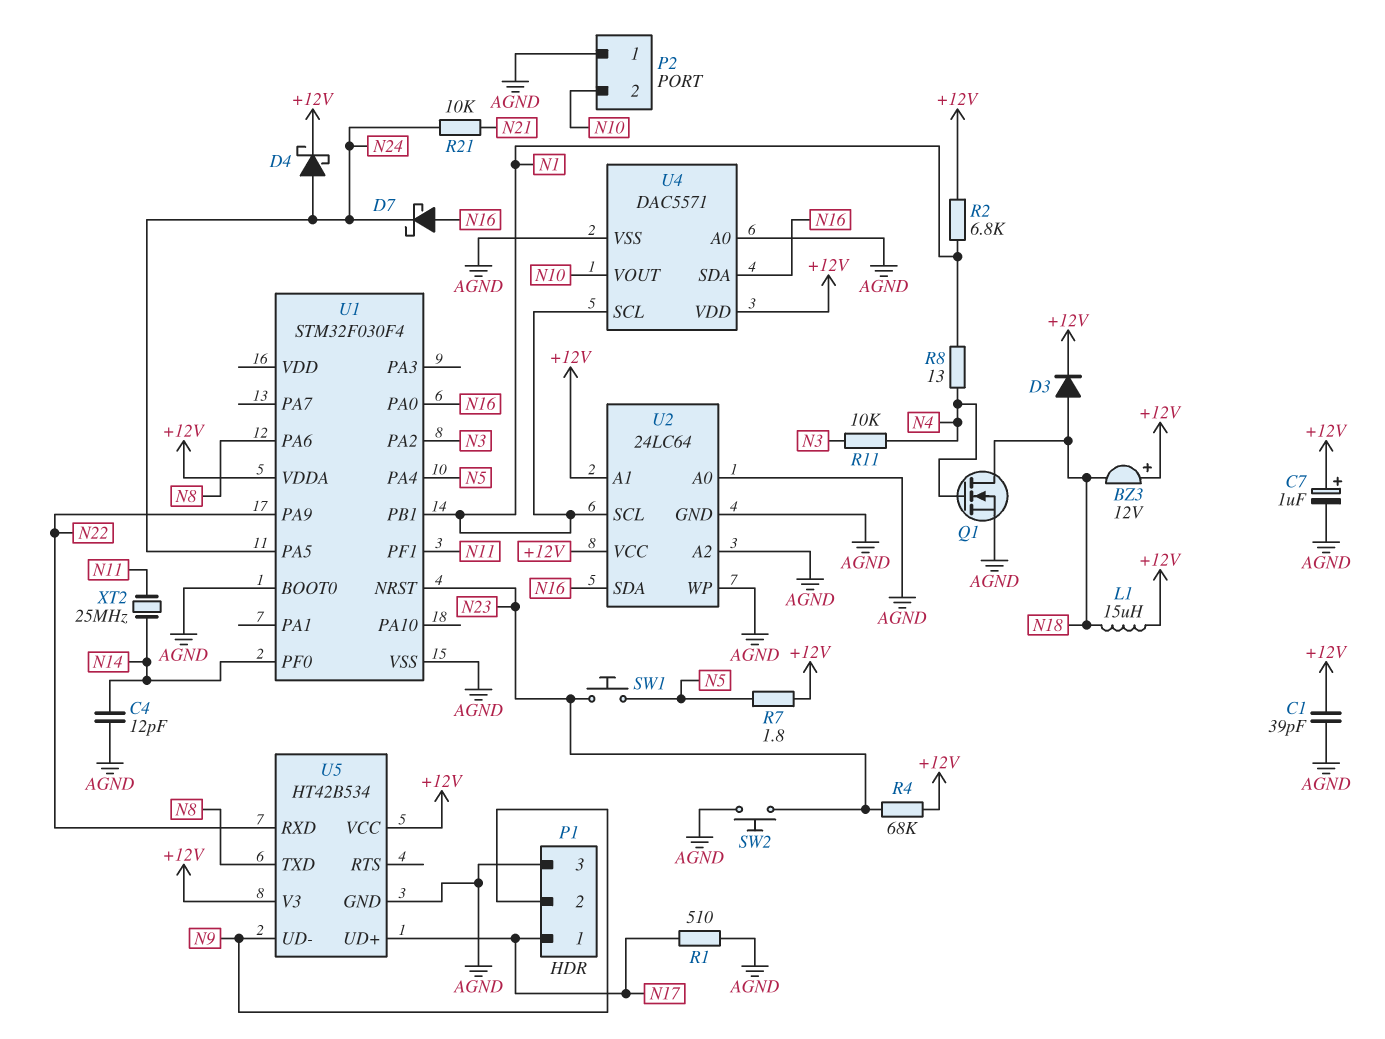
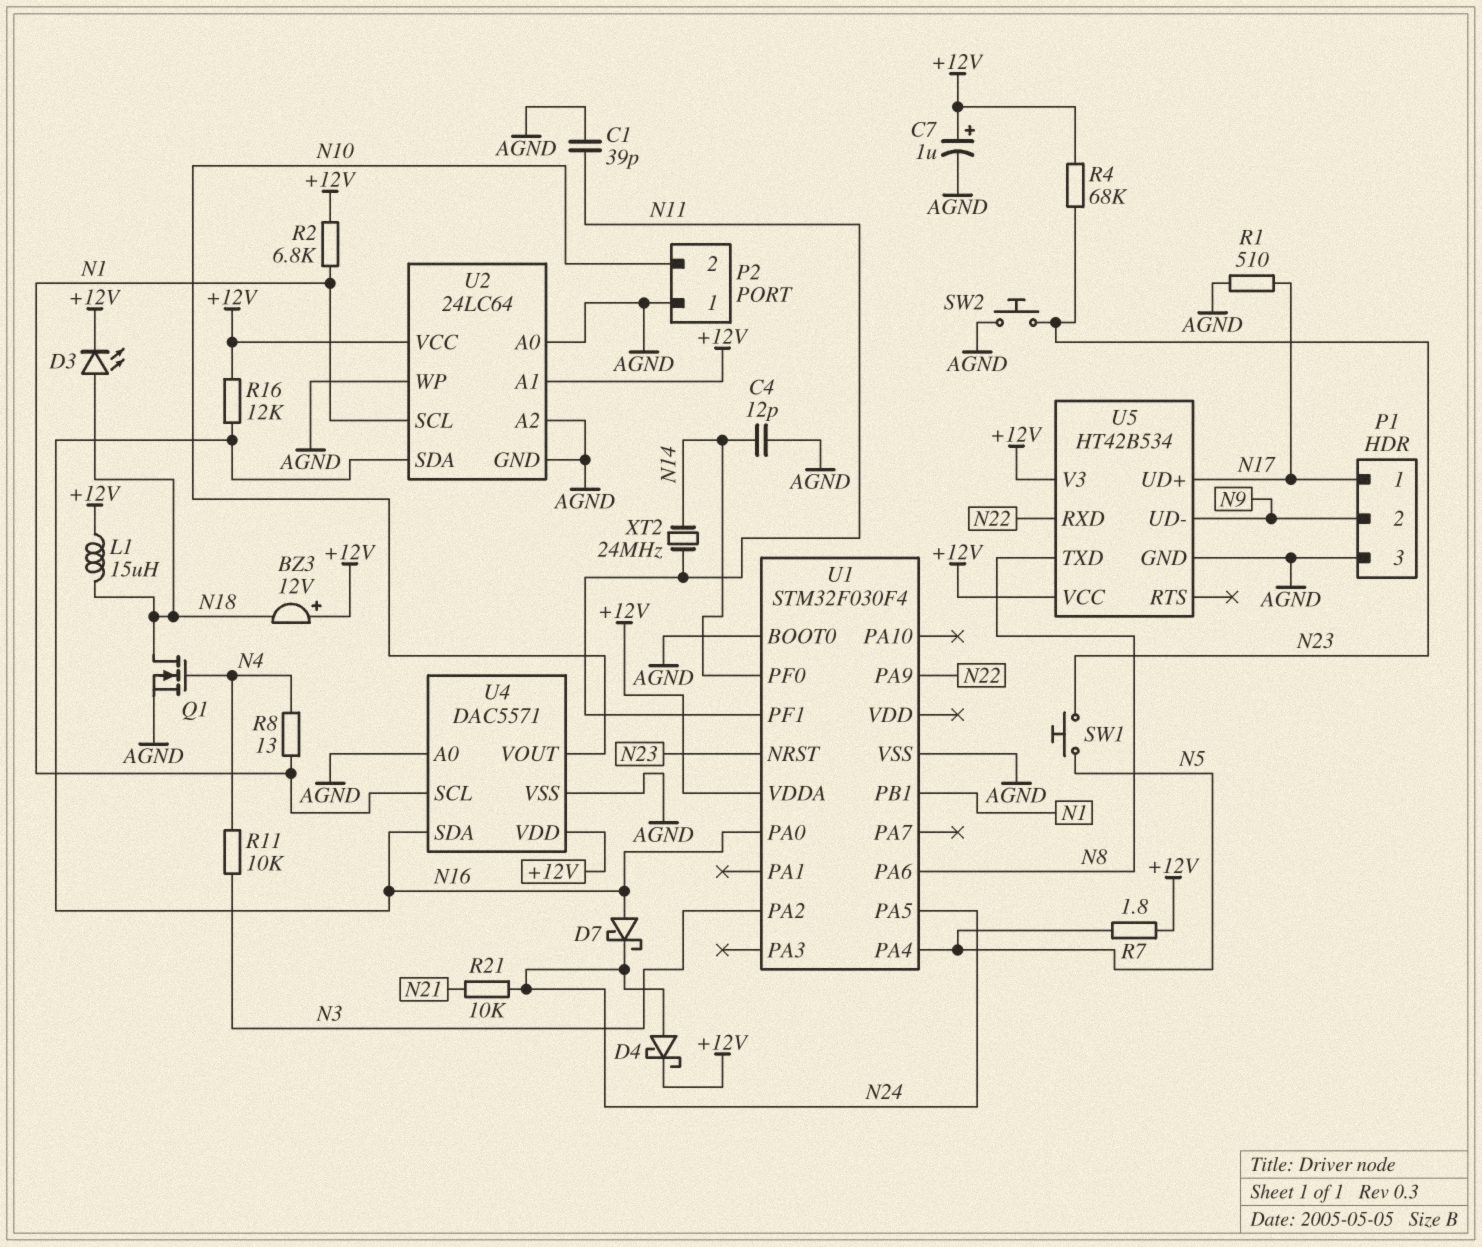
C1: 39pF (+12V, AGND) -> 39pF (AGND, N11)
D3: diode (A N18, K +12V) -> LED (A N18, K +12V)
R16: none -> 12k (+12V, N16)
XT2: 25MHz (N11, N14) -> 24MHz (N11, N14)

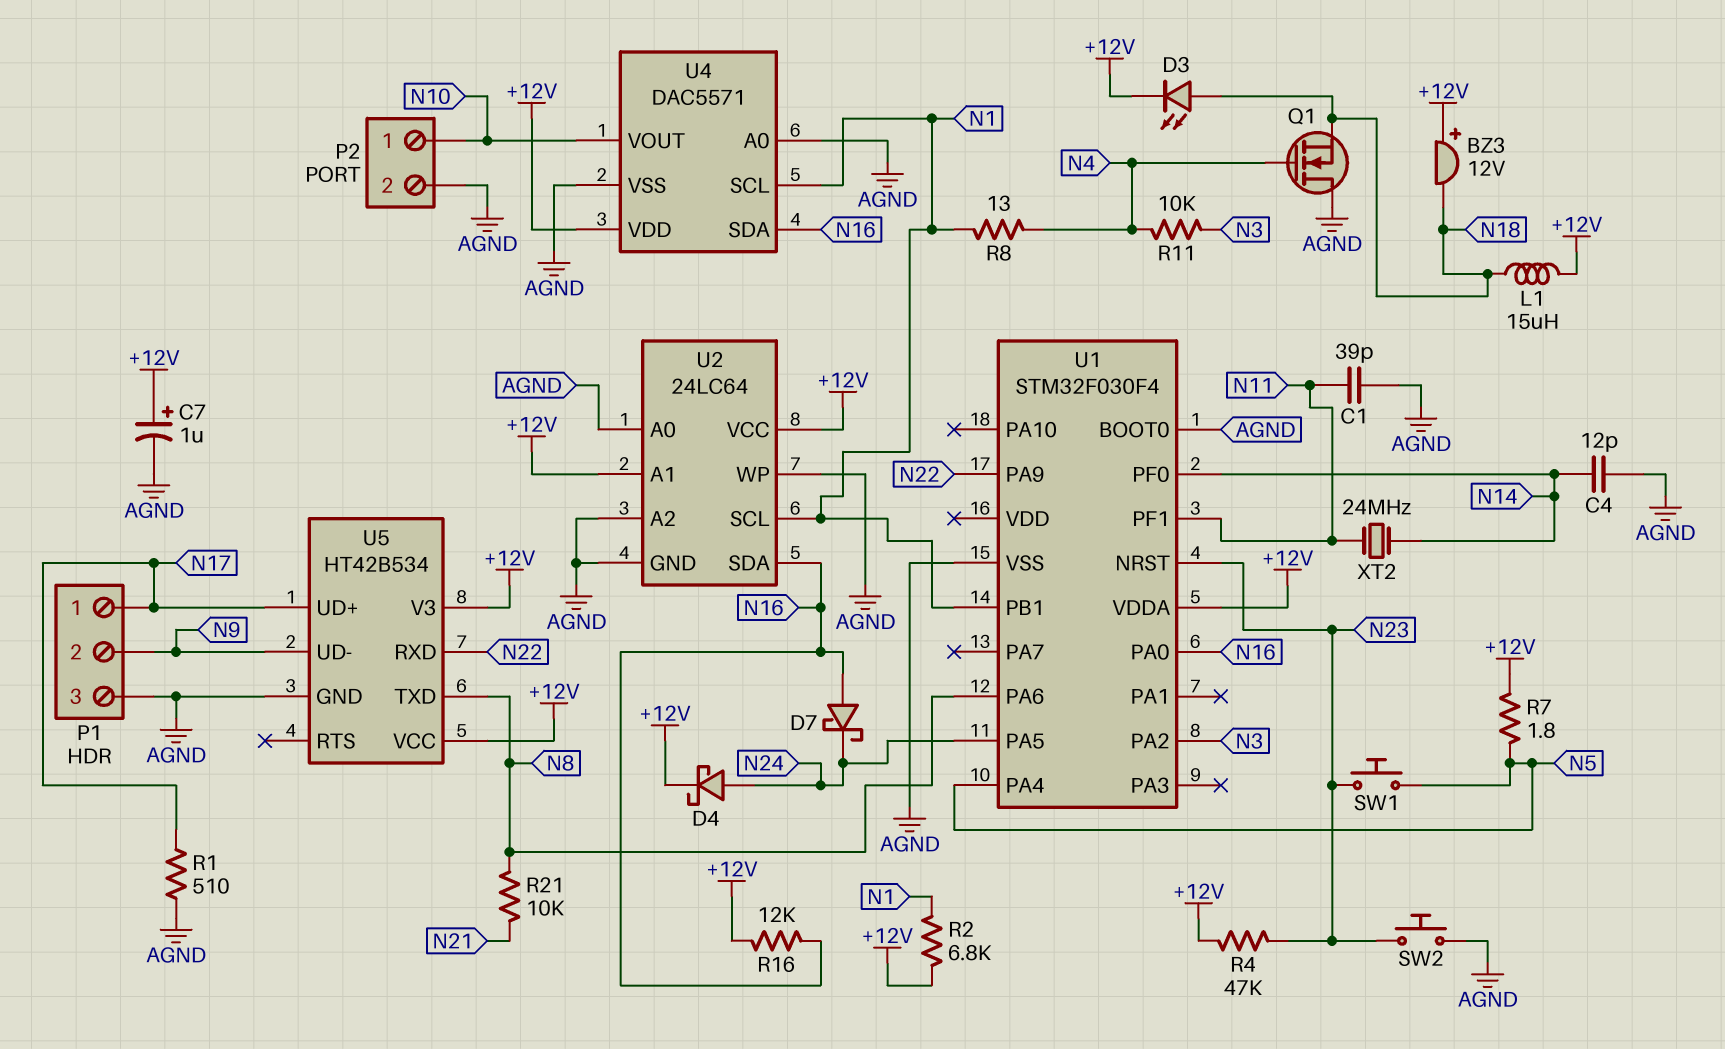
P2 pin 1: AGND -> N10
P2 pin 2: N10 -> AGND
Q1: NMOS (G N4, D N18, S AGND) -> NMOS (G N4, D AGND, S N18)
R4: 68k (+12V, N23) -> 47k (+12V, N23)
R21: 10k (N21, N24) -> 10k (N8, N21)

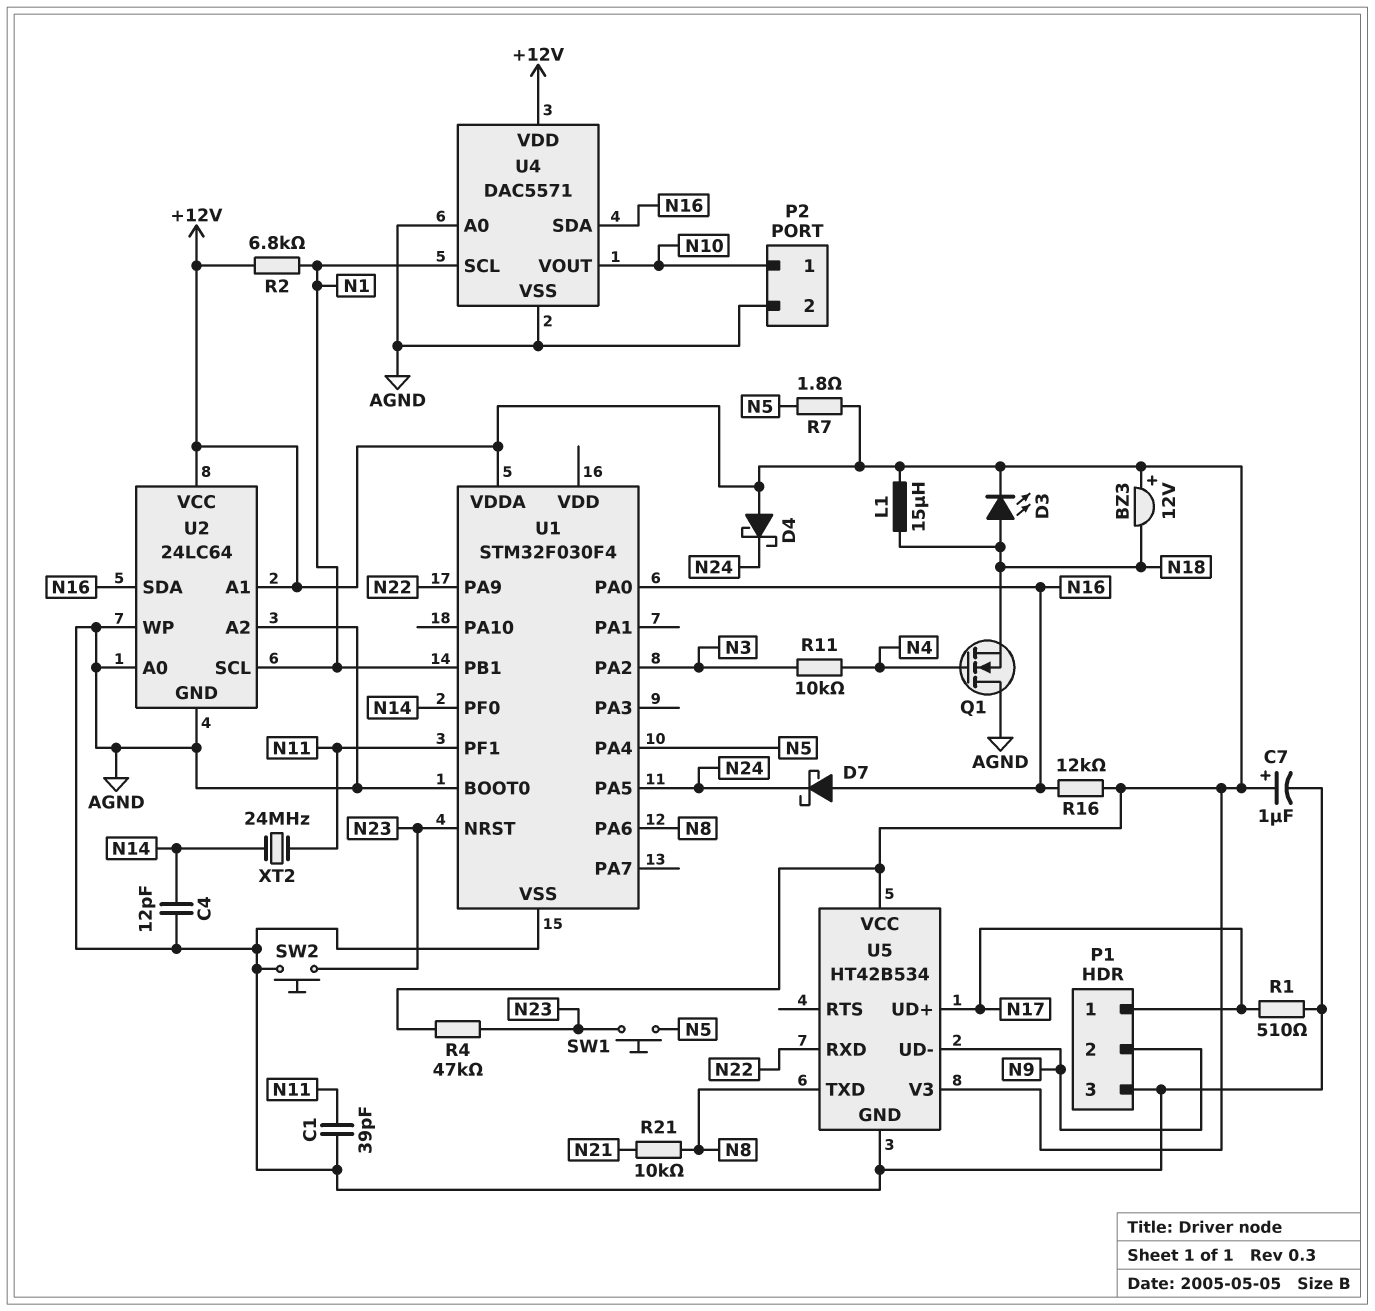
D4: schottky (A N24, K +12V) -> schottky (A +12V, K N24)
R8: 13 (N1, N4) -> none

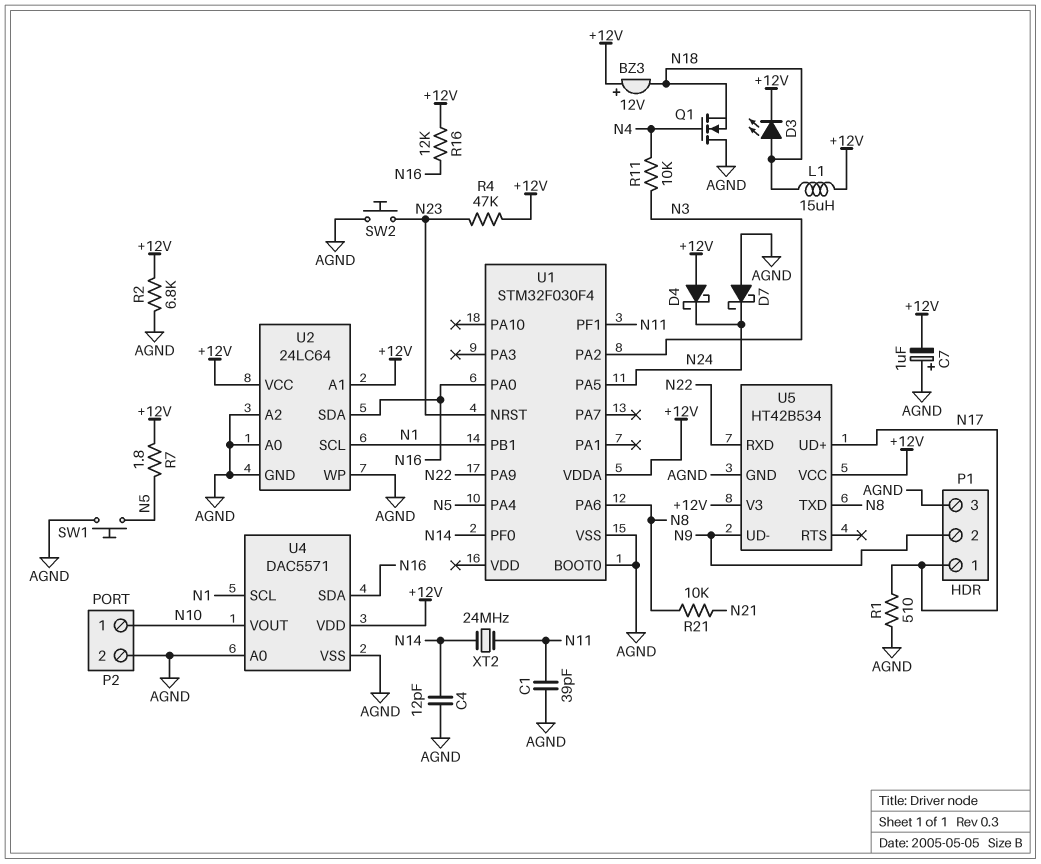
C7: 1uF (plus +12V, minus AGND) -> 1uF (plus AGND, minus +12V)
D7: schottky (A N16, K N24) -> schottky (A AGND, K N24)
R2: 6.8k (+12V, N1) -> 6.8k (+12V, AGND)
SW1: button (N5, N23) -> button (AGND, N5)

